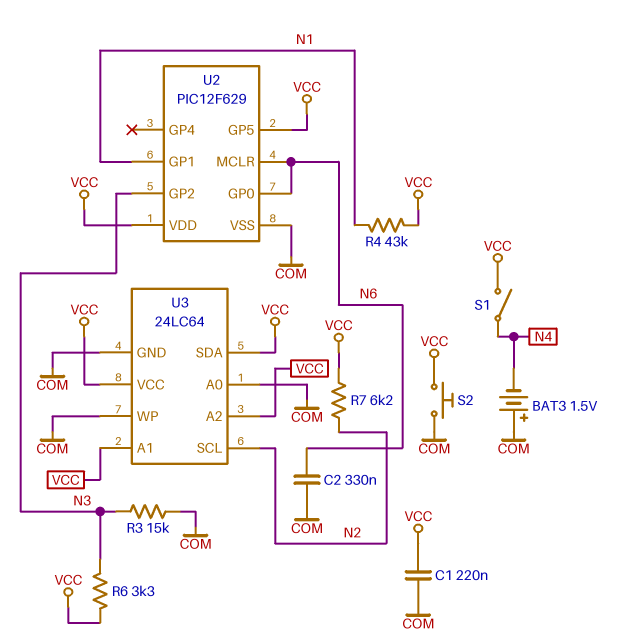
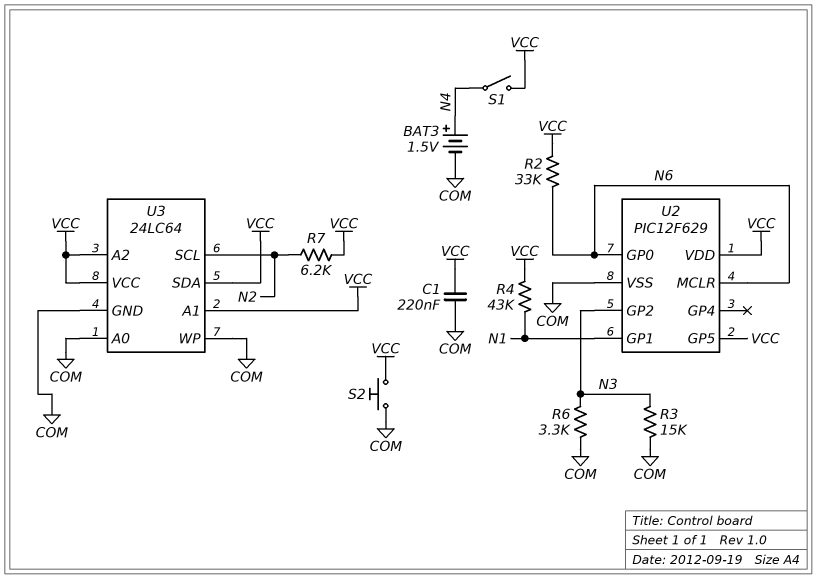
BAT3: 1.5V (plus COM, minus N4) -> 1.5V (plus N4, minus COM)
C2: 330nF (COM, N6) -> none
R2: none -> 33k (N6, VCC)
R6: 3.3k (N3, VCC) -> 3.3k (COM, N3)

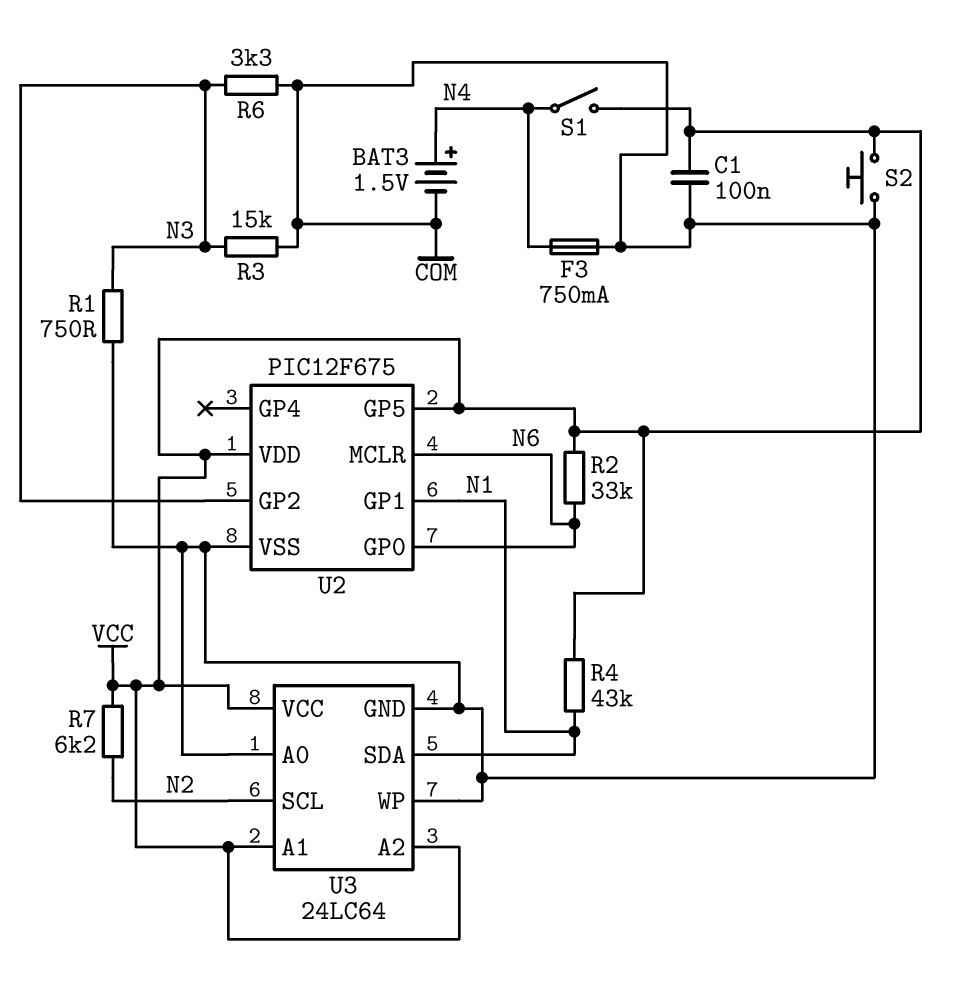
C1: 220nF (COM, VCC) -> 100nF (COM, VCC)
F3: none -> 750mA (COM, N4)
R1: none -> 750 (COM, N3)
U2: PIC12F629 -> PIC12F675
U3 pin SDA: VCC -> N1

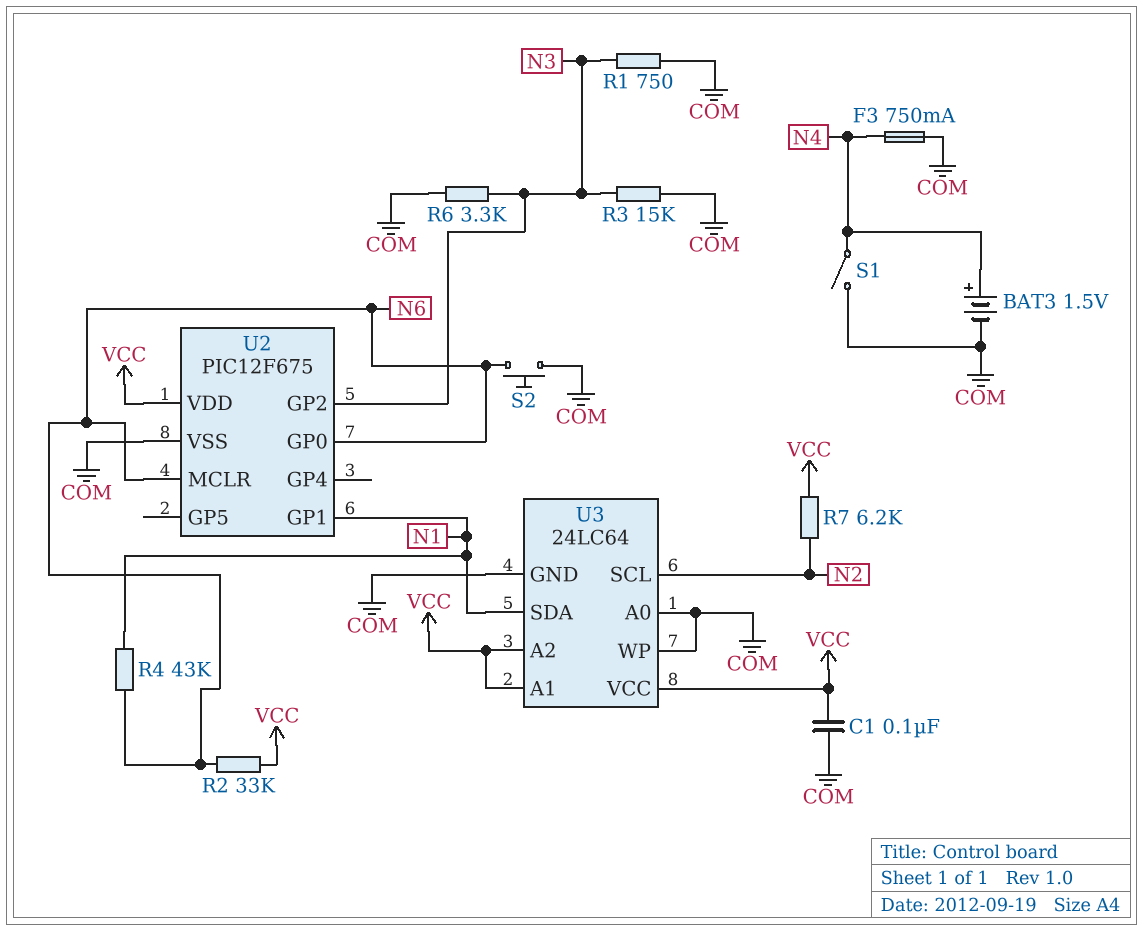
R4: 43k (N1, VCC) -> 43k (N1, N6)
S1: switch (N4, VCC) -> switch (COM, N4)
S2: button (COM, VCC) -> button (COM, N6)
U2 pin GP5: VCC -> none

